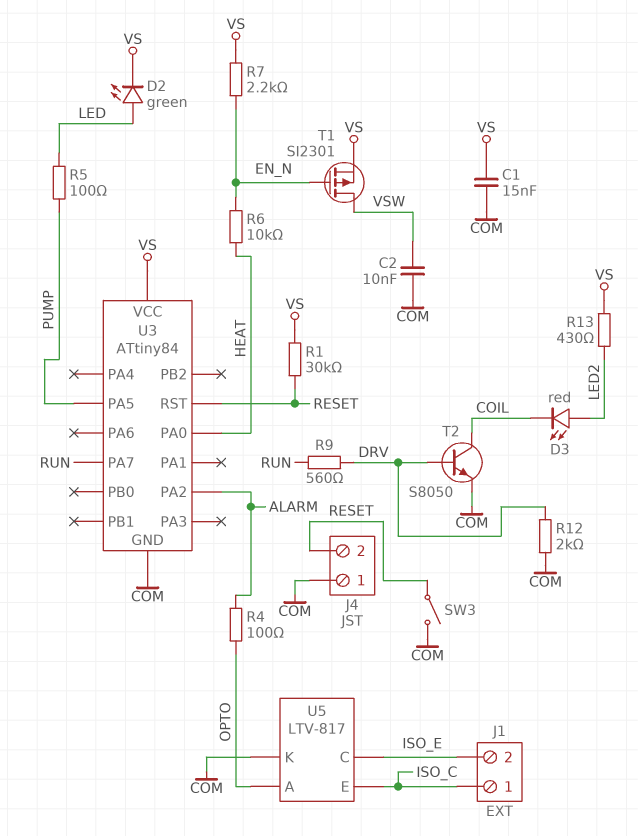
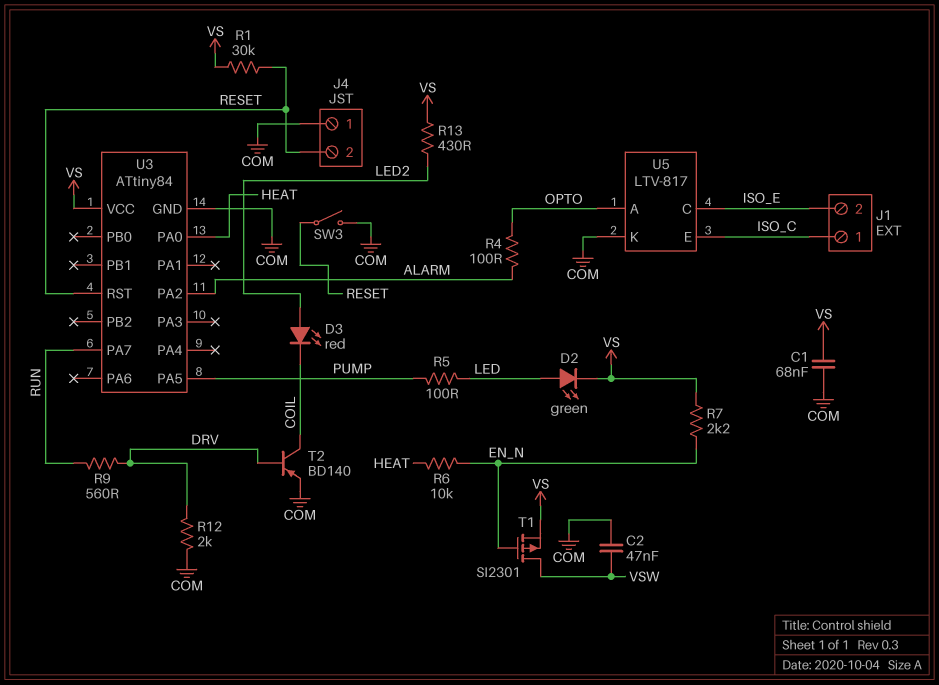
C1: 15nF (COM, VS) -> 68nF (COM, VS)
C2: 10nF (COM, VSW) -> 47nF (COM, VSW)
T2: NPN S8050 (B DRV, C COIL, E COM) -> PNP BD140 (B DRV, C COIL, E COM)

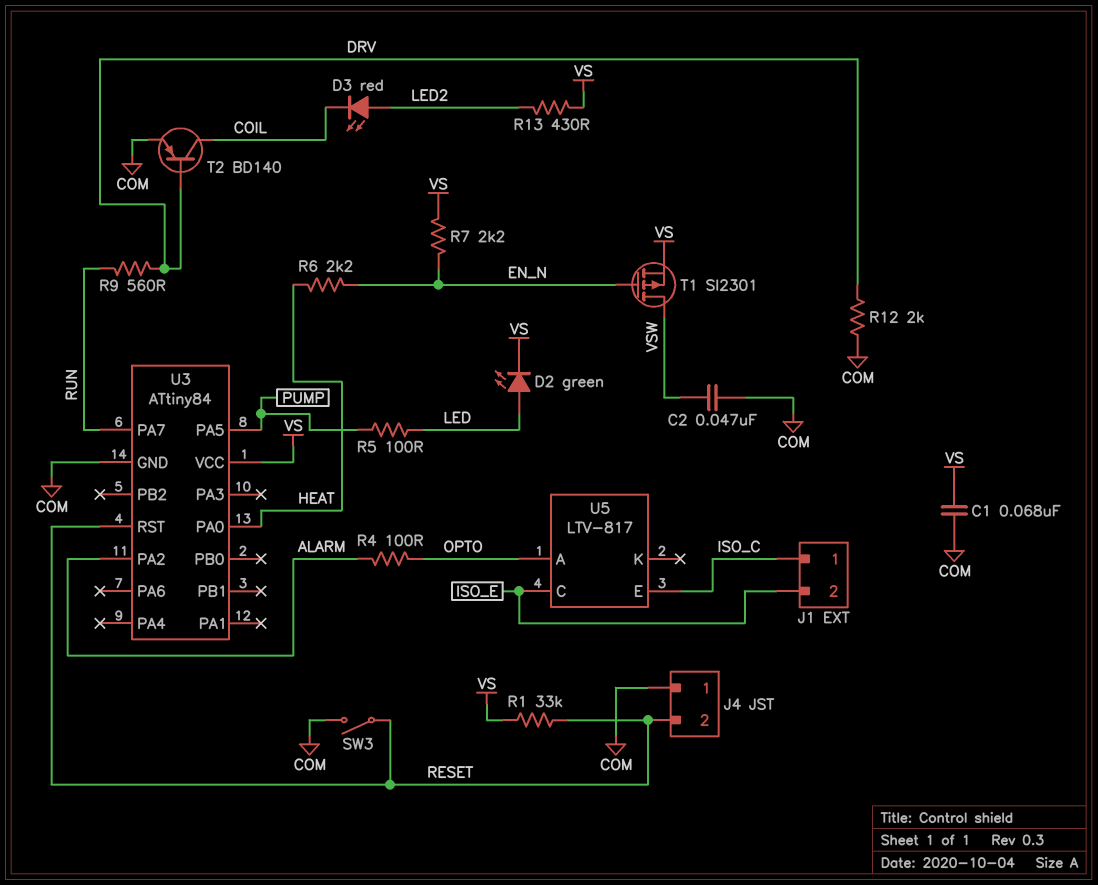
R1: 30k (RESET, VS) -> 33k (RESET, VS)
R6: 10k (EN_N, HEAT) -> 2.2k (EN_N, HEAT)
U5 pin K: COM -> none

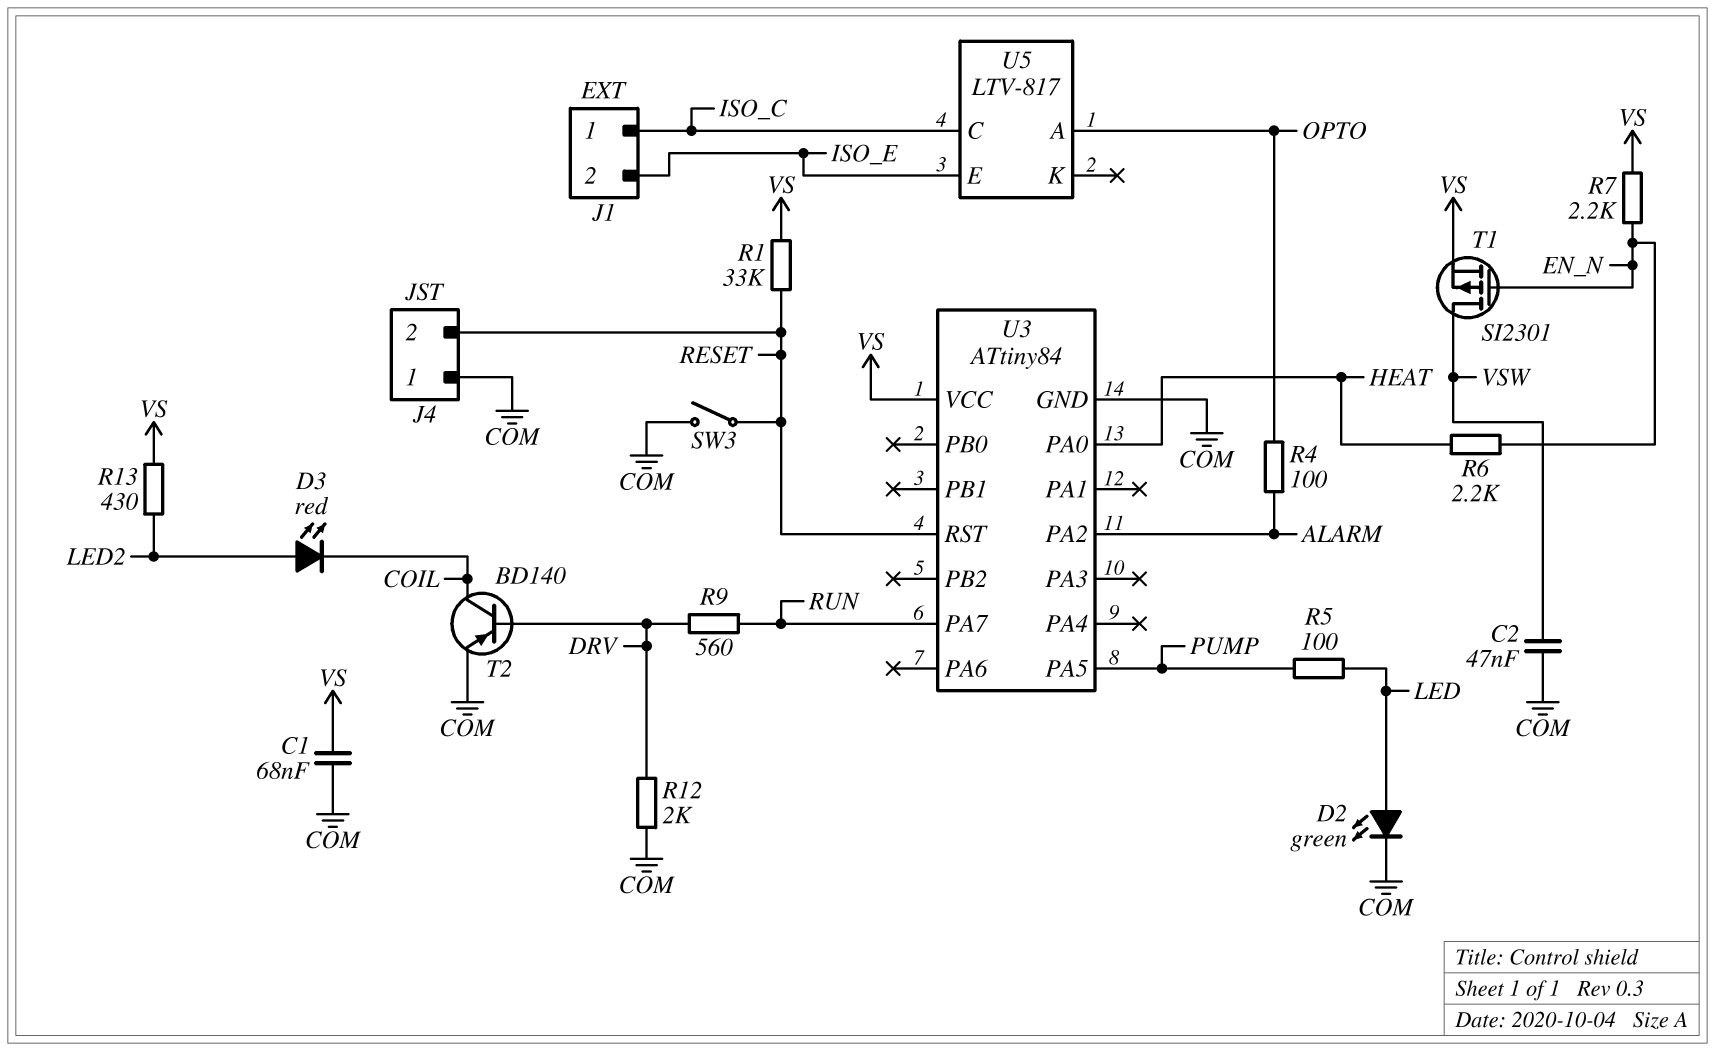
D2: LED green (A LED, K VS) -> LED green (A LED, K COM)
U5 pin C: ISO_E -> ISO_C
U5 pin E: ISO_C -> ISO_E

